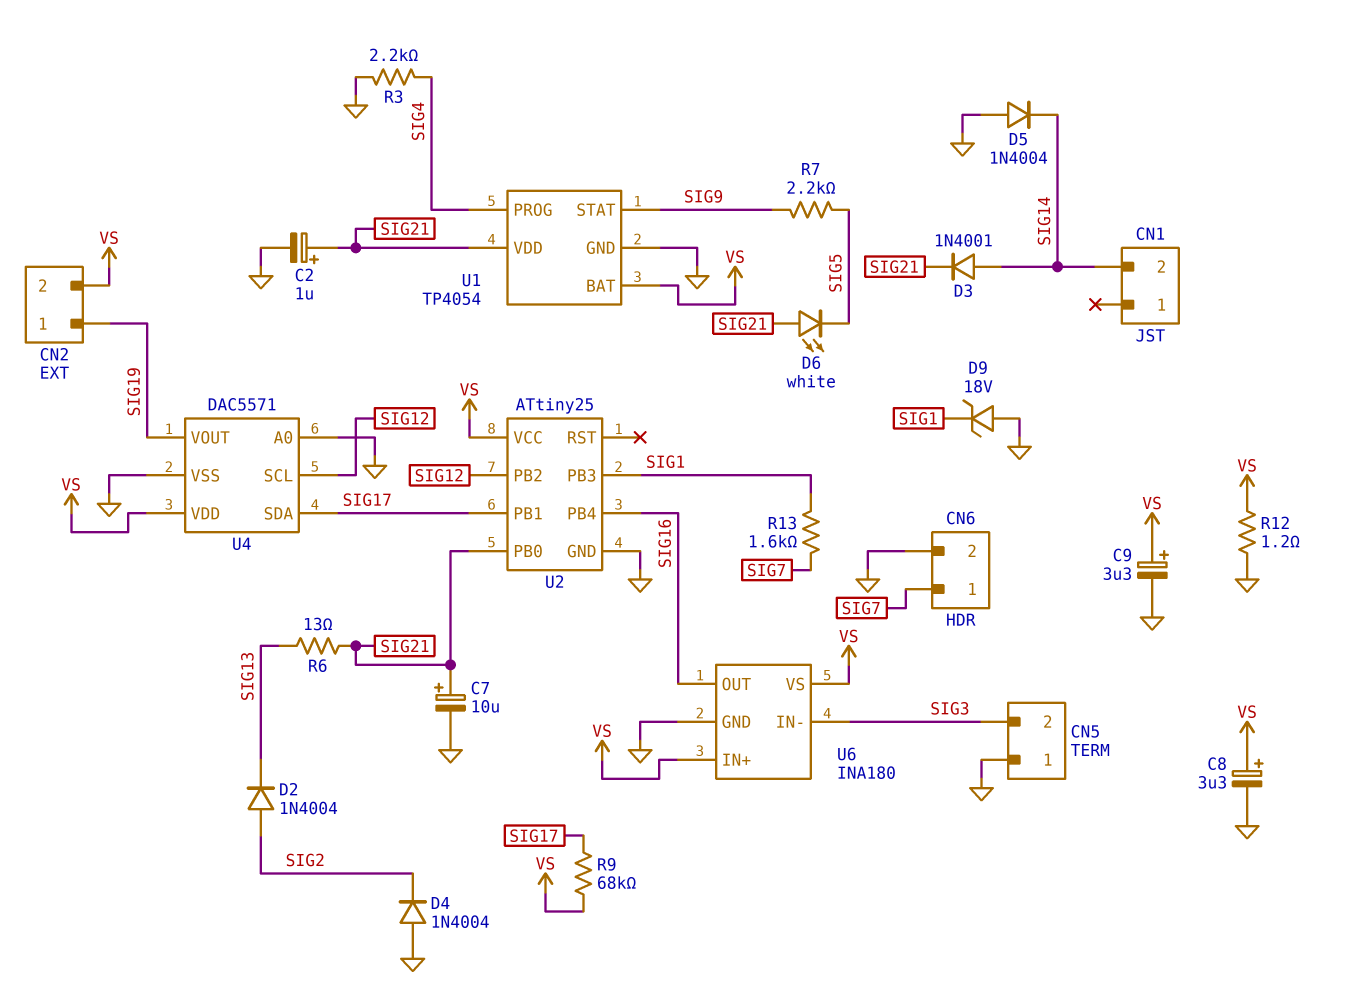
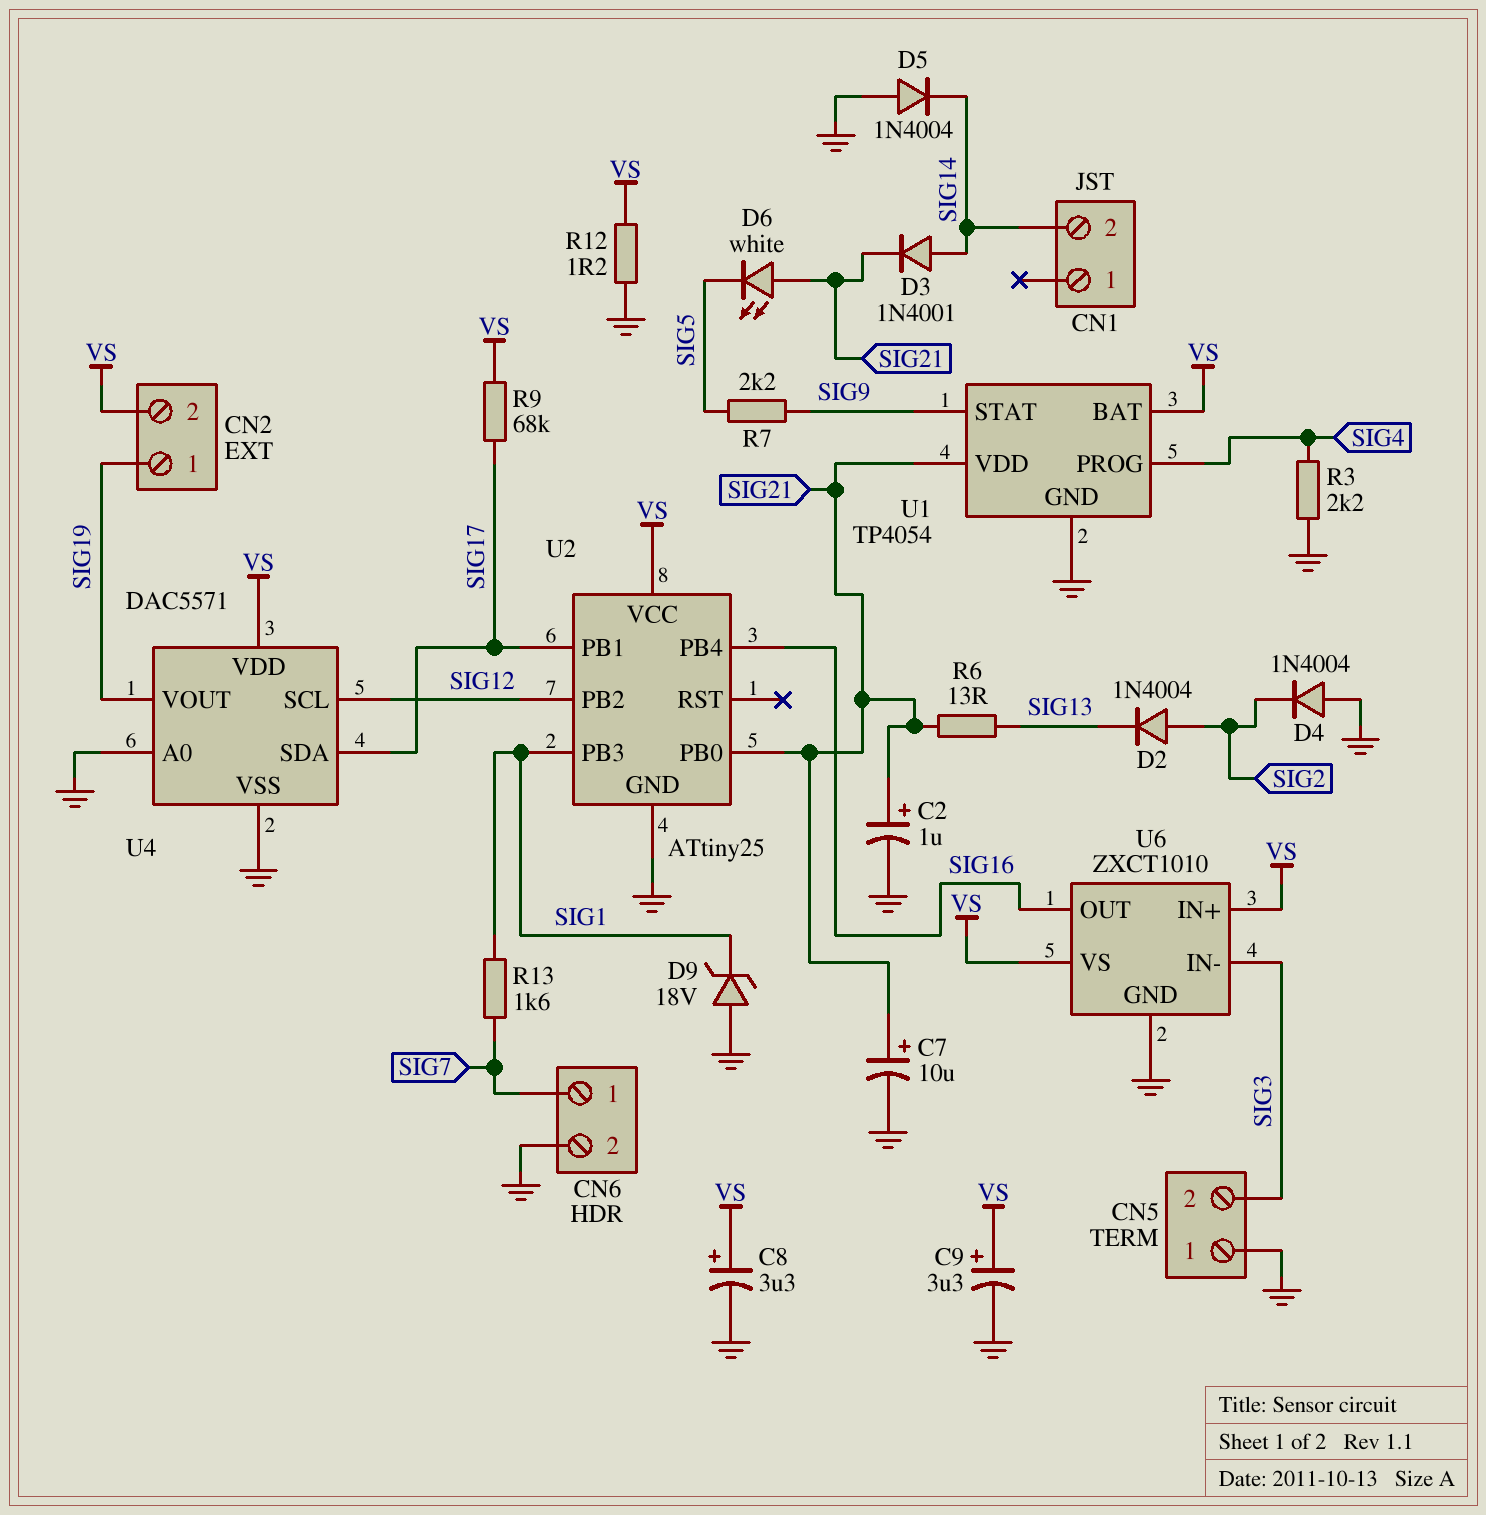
U6: INA180 -> ZXCT1010

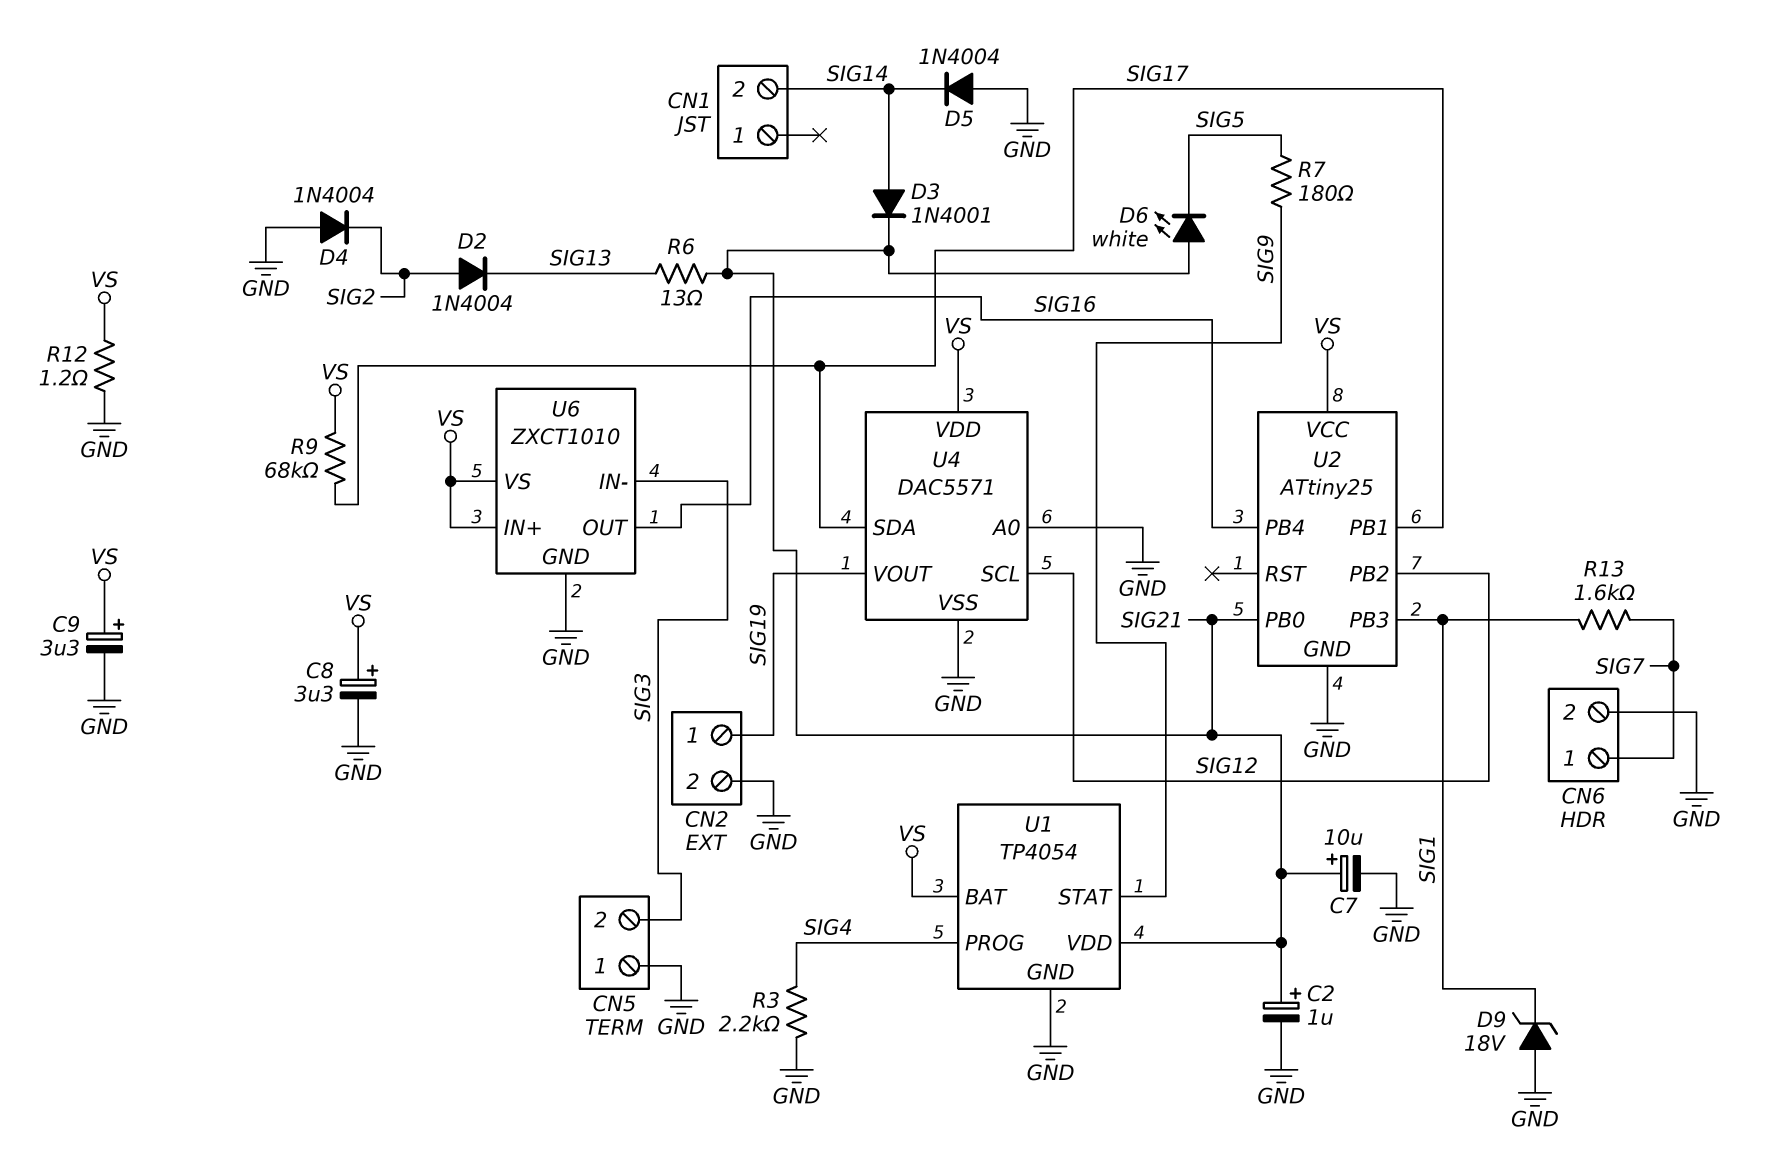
CN2 pin 2: VS -> GND
R7: 2.2k (SIG5, SIG9) -> 180 (SIG5, SIG9)

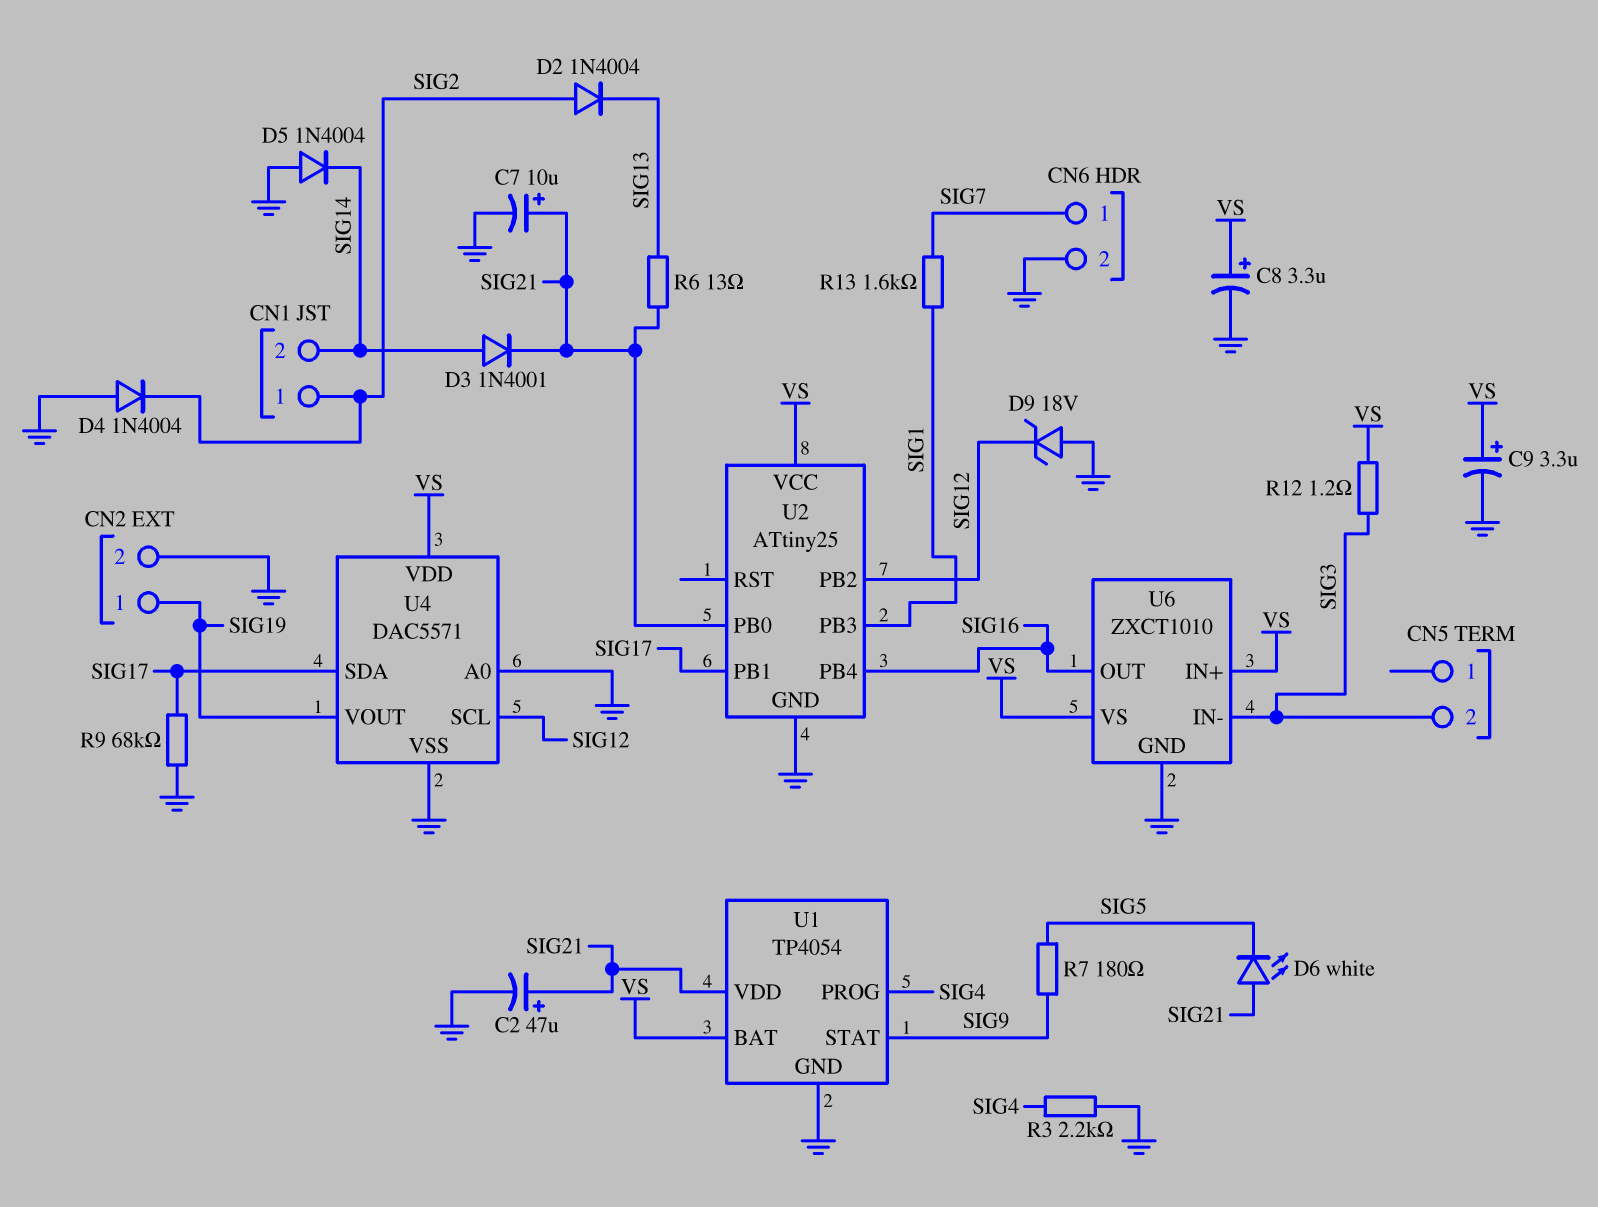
C2: 1uF (plus SIG21, minus GND) -> 47uF (plus SIG21, minus GND)
CN1 pin 1: none -> SIG2
CN5 pin 1: GND -> none
D9: zener 18V (A GND, K SIG1) -> zener 18V (A GND, K SIG12)
R9: 68k (SIG17, VS) -> 68k (GND, SIG17)
R12: 1.2 (GND, VS) -> 1.2 (SIG3, VS)

